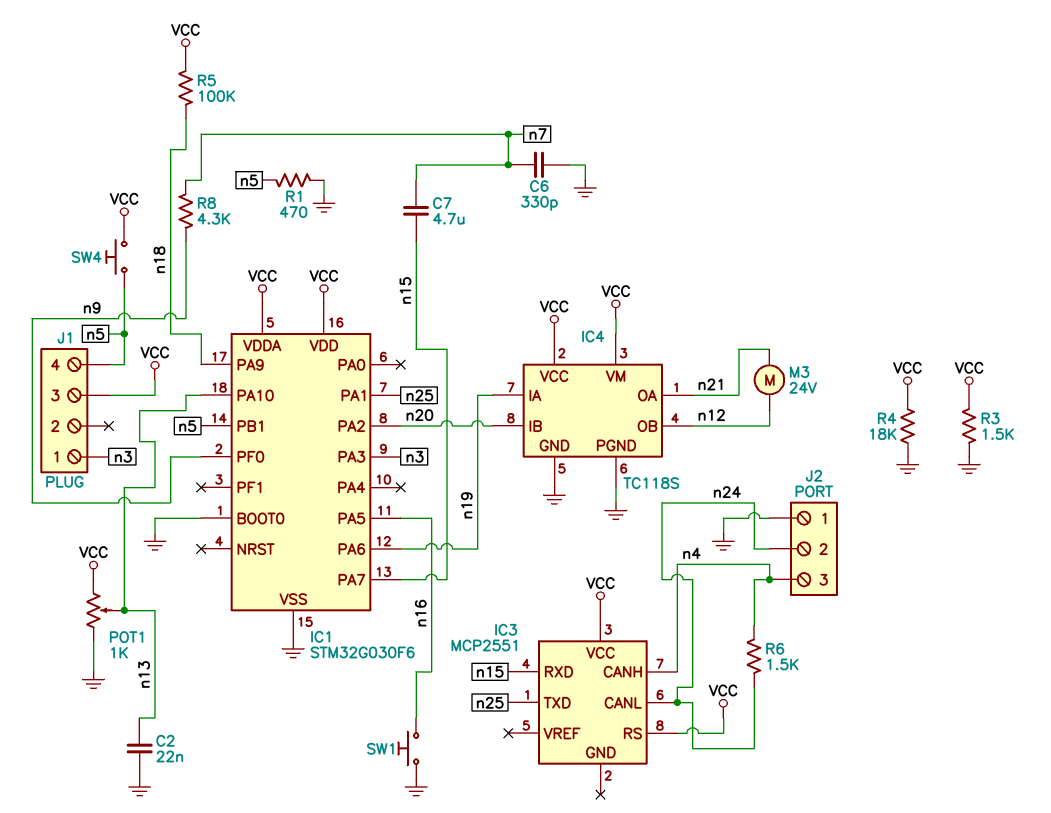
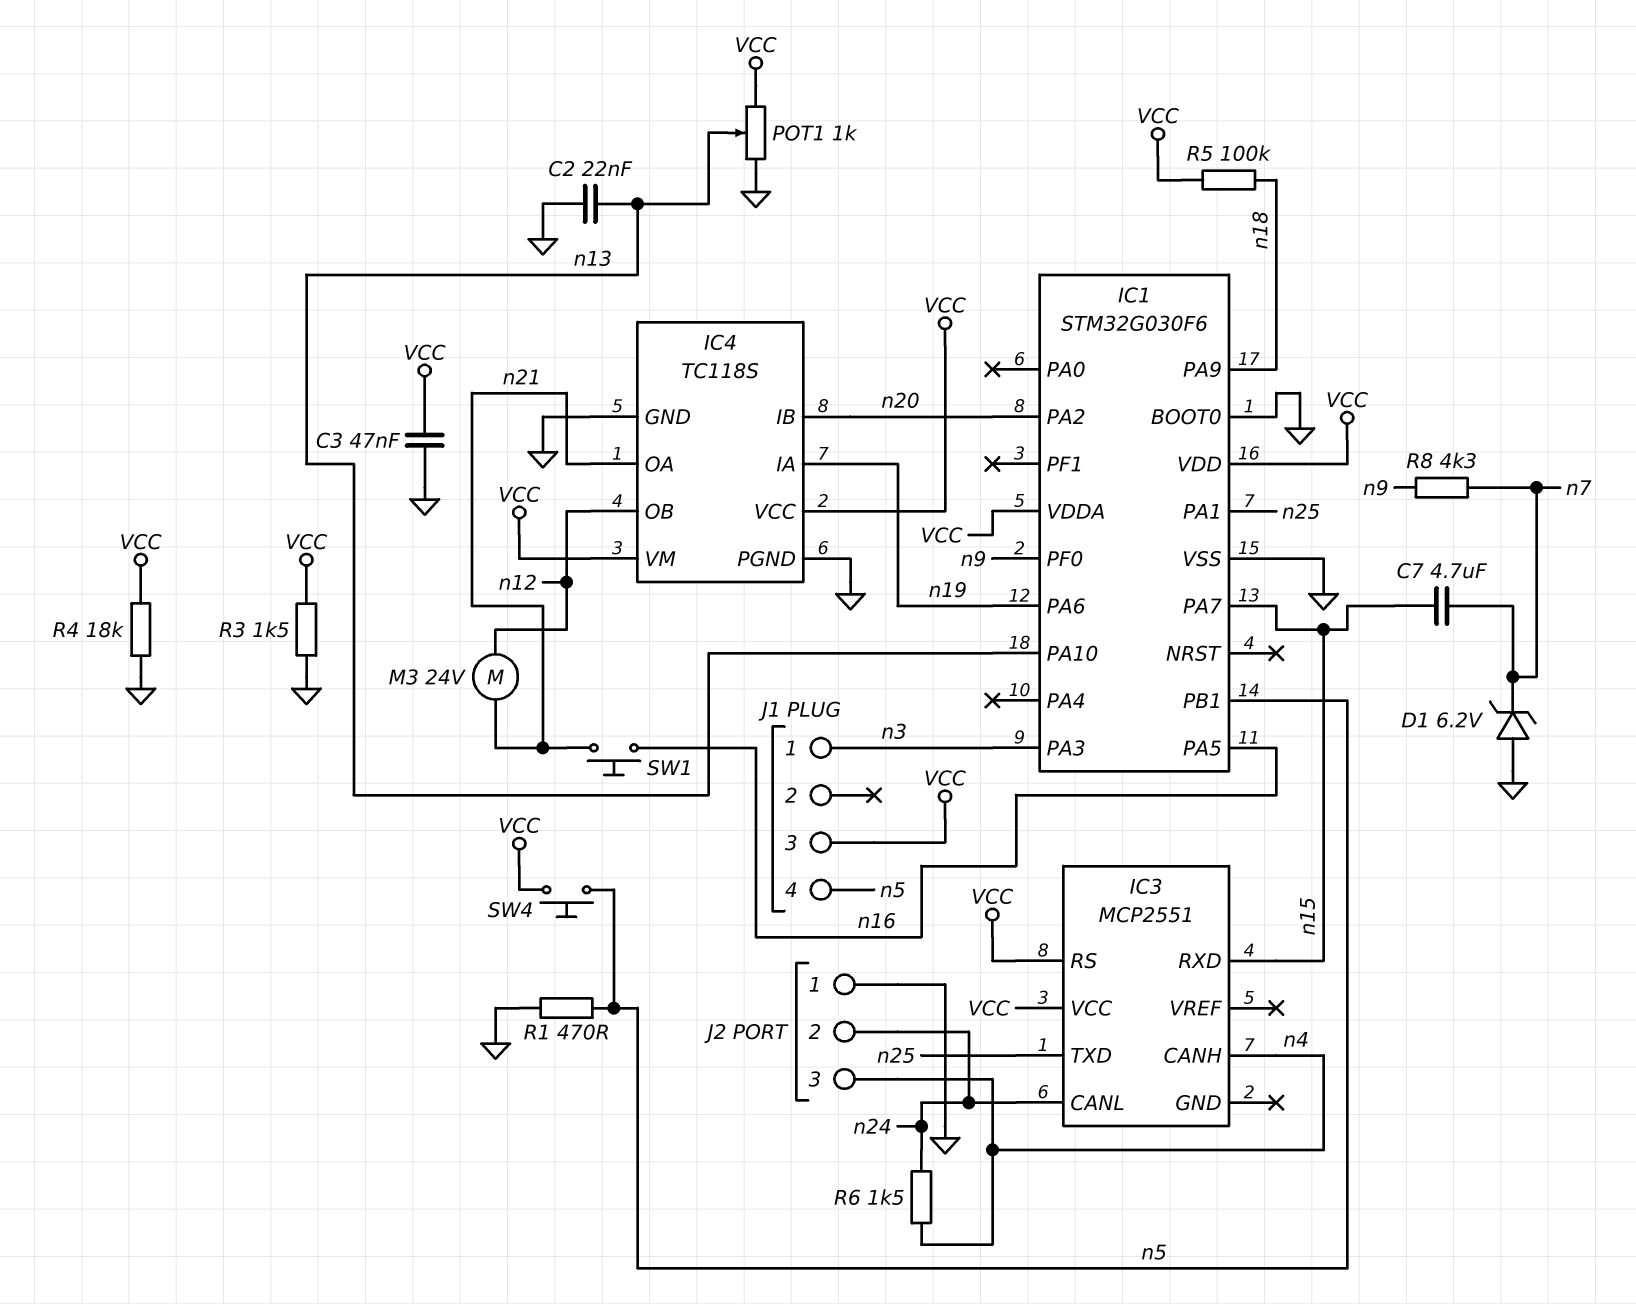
C3: none -> 47nF (GND, VCC)
C6: 330pF (GND, n7) -> none
D1: none -> zener 6.2V (A GND, K n7)
SW1: button (GND, n16) -> button (n16, n21)

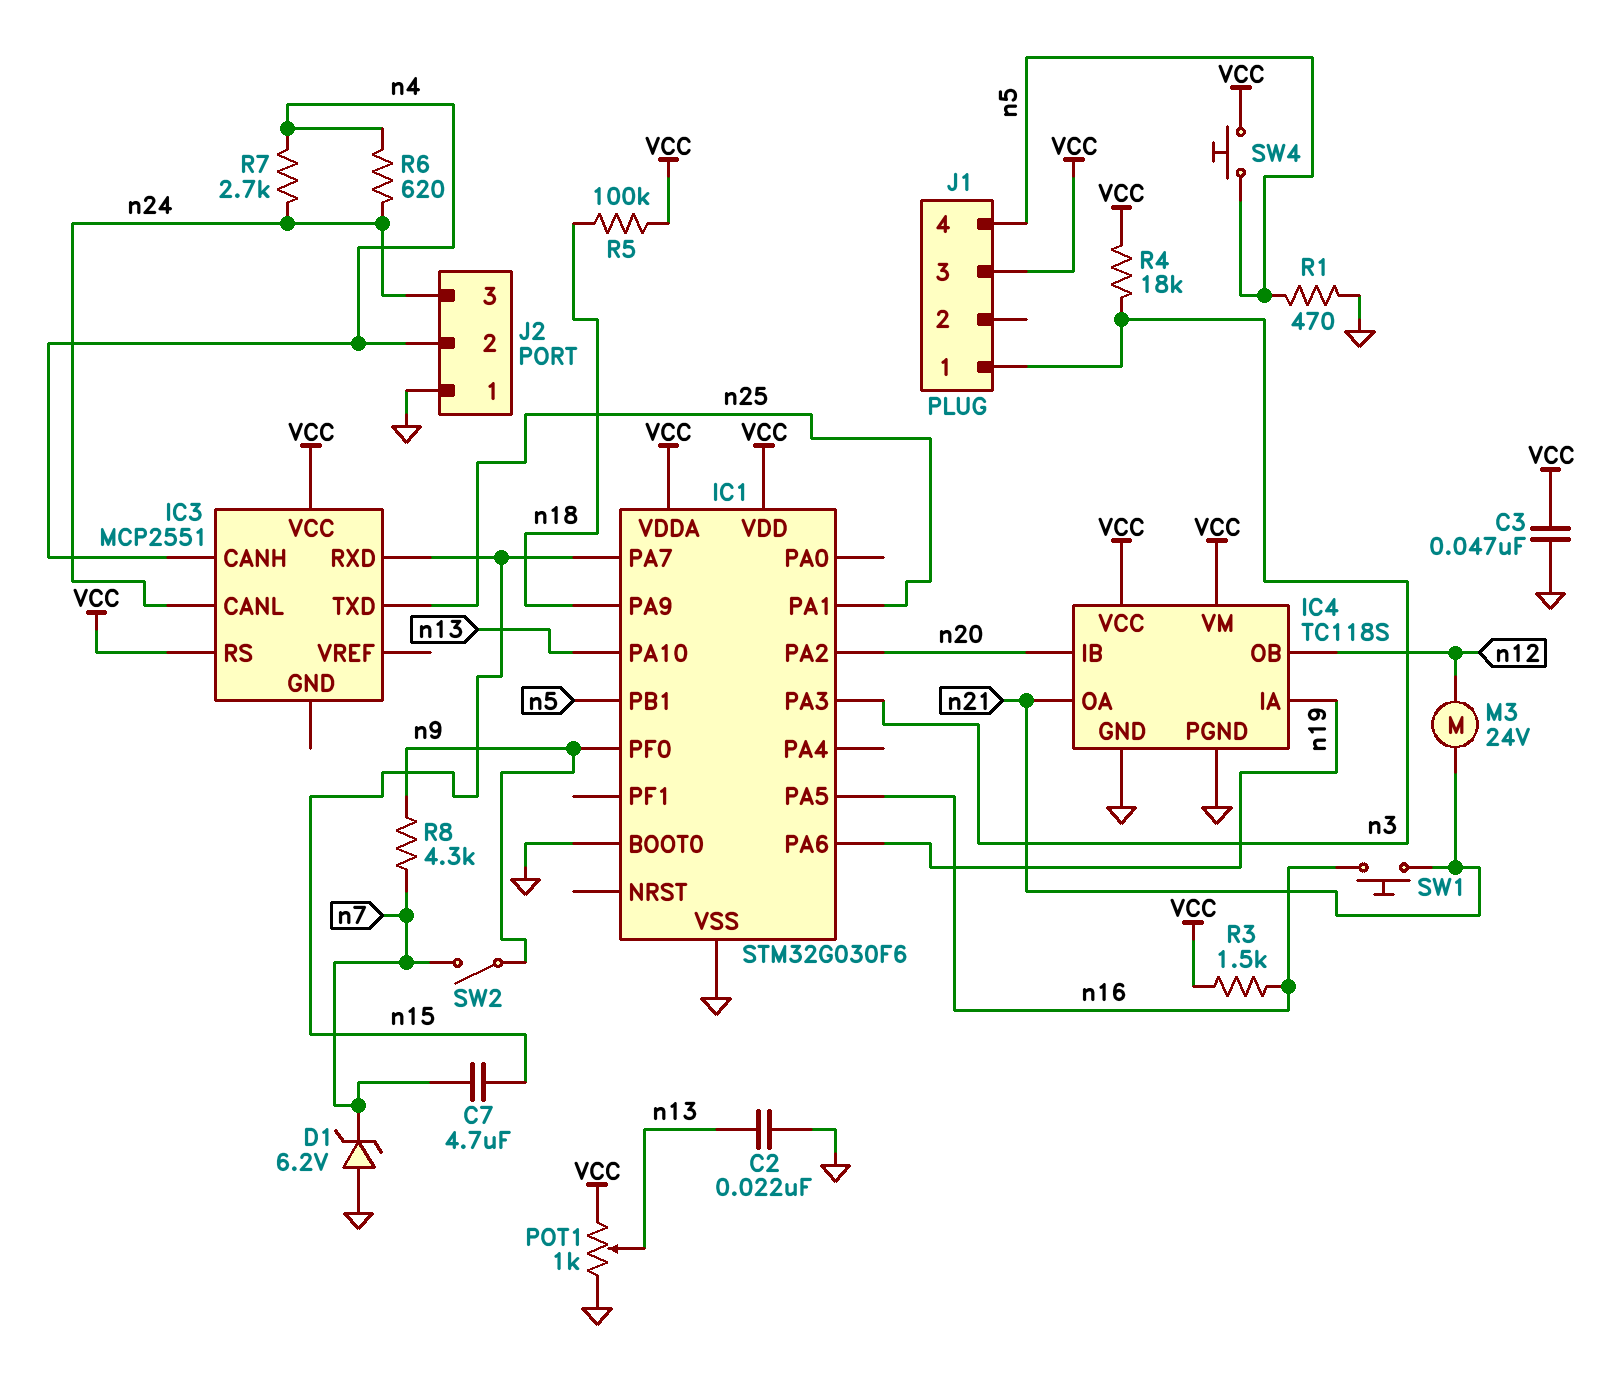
J2 pin 2: n24 -> n4
J2 pin 3: n4 -> n24
R3: 1.5k (GND, VCC) -> 1.5k (VCC, n16)
R4: 18k (GND, VCC) -> 18k (VCC, n3)
R6: 1.5k (n4, n24) -> 620 (n4, n24)
R7: none -> 2.7k (n4, n24)
SW2: none -> switch (n7, n9)

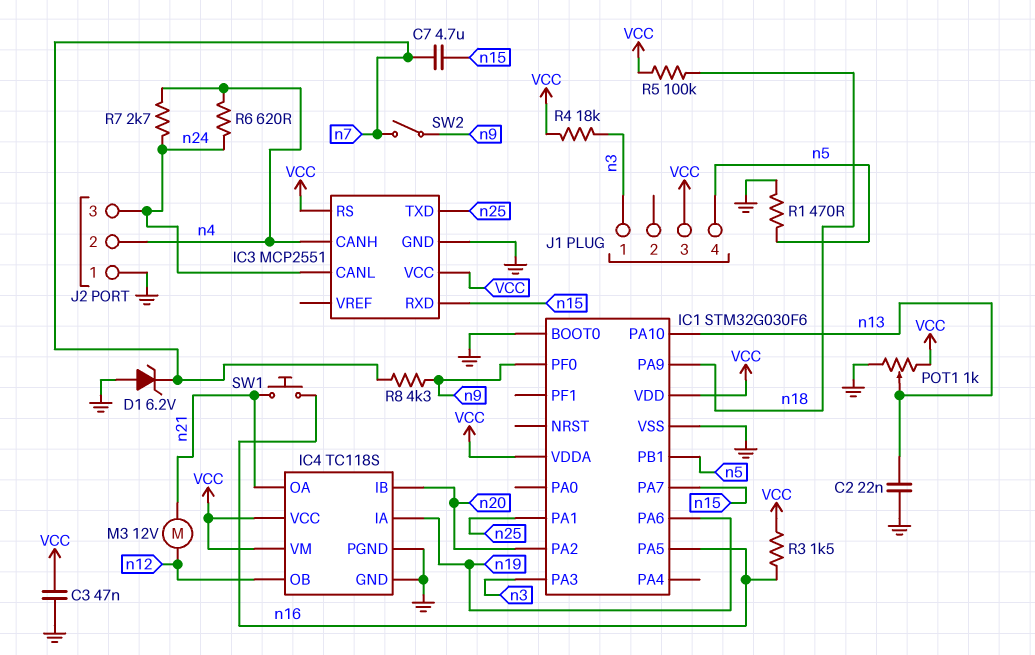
IC3 pin GND: none -> GND
M3: motor 24V (n12, n21) -> motor 12V (n12, n21)
SW4: button (VCC, n5) -> none

